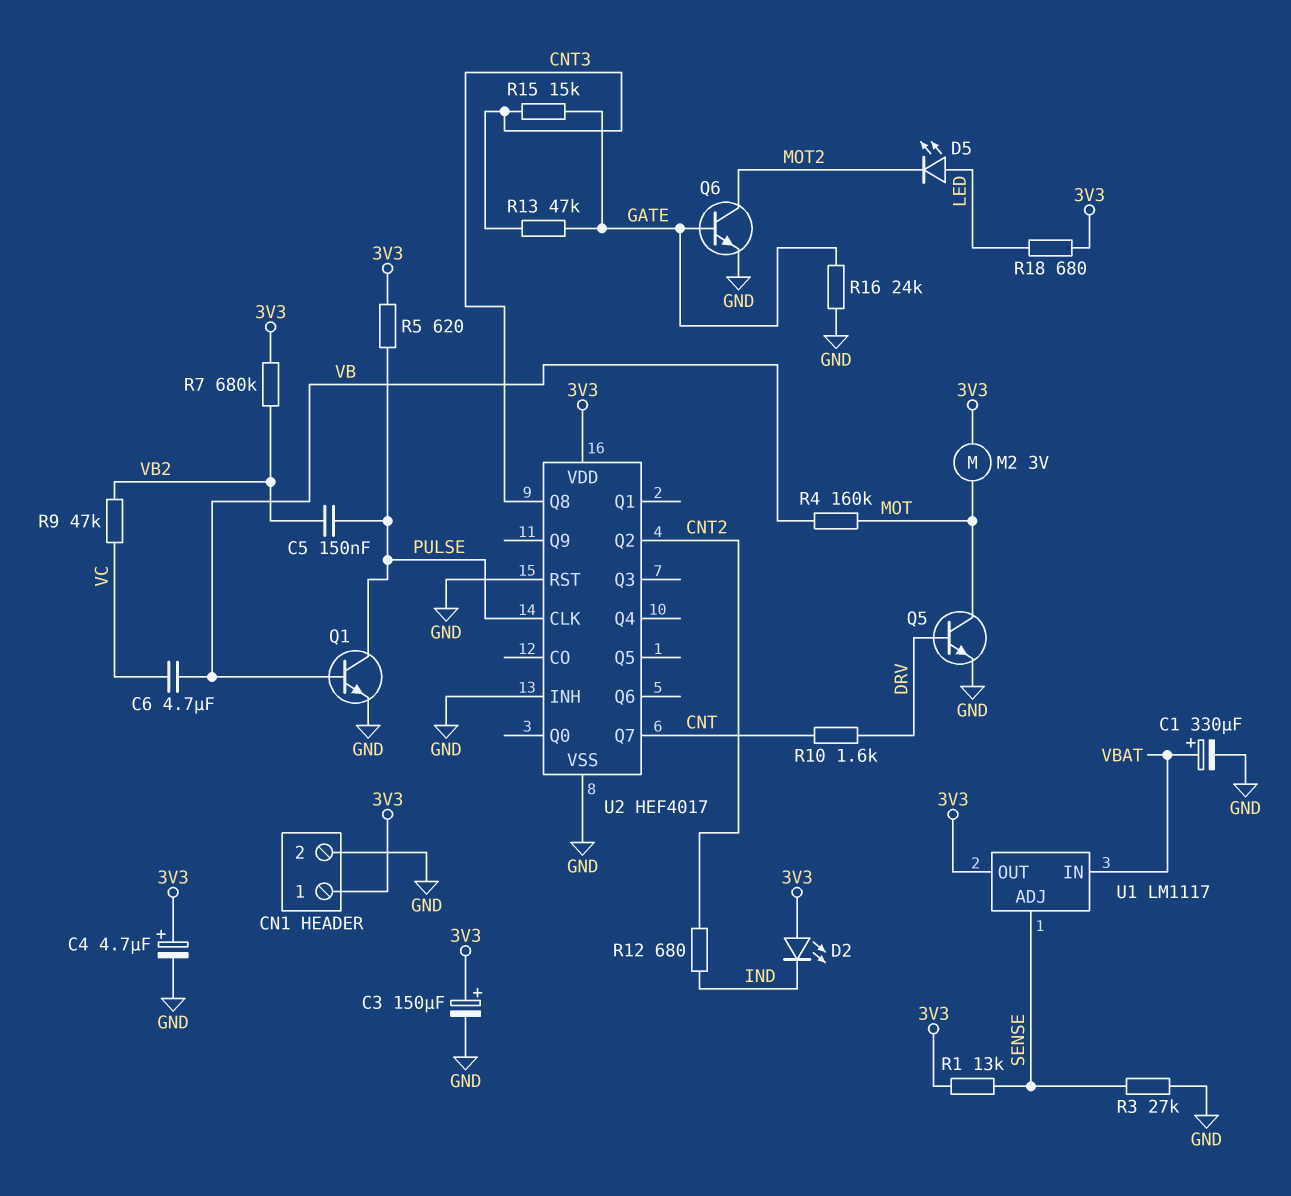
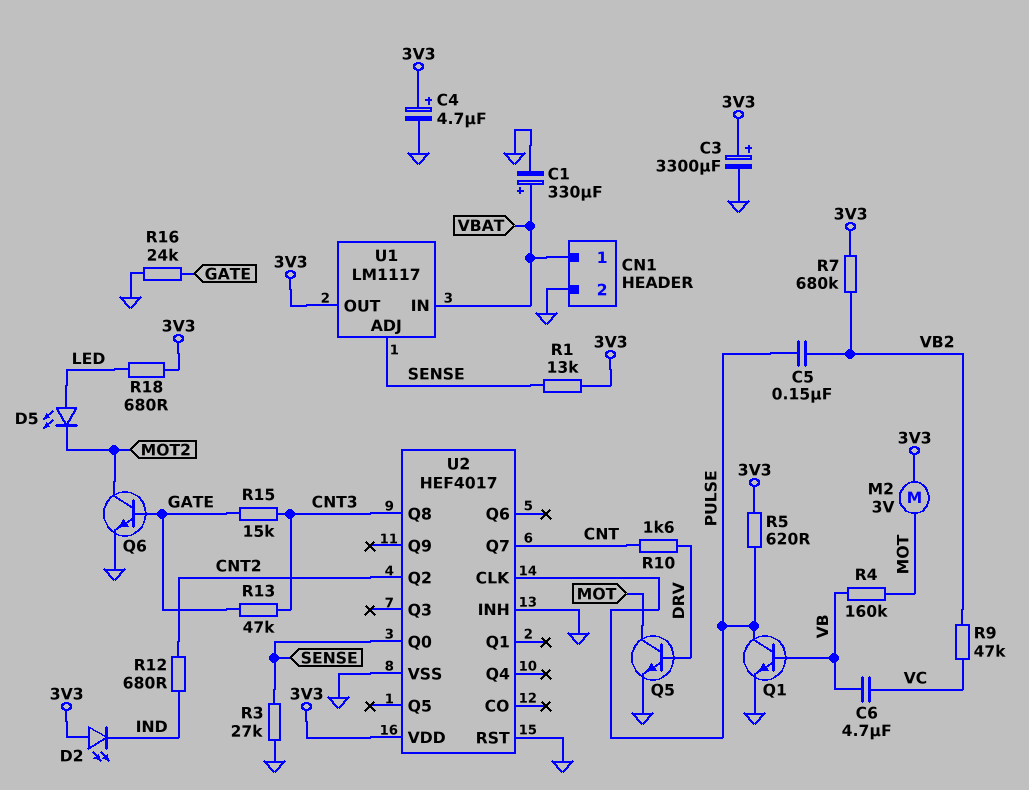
C3: 150uF (plus 3V3, minus GND) -> 3300uF (plus 3V3, minus GND)
CN1 pin 1: 3V3 -> VBAT
U2 pin Q0: none -> SENSE

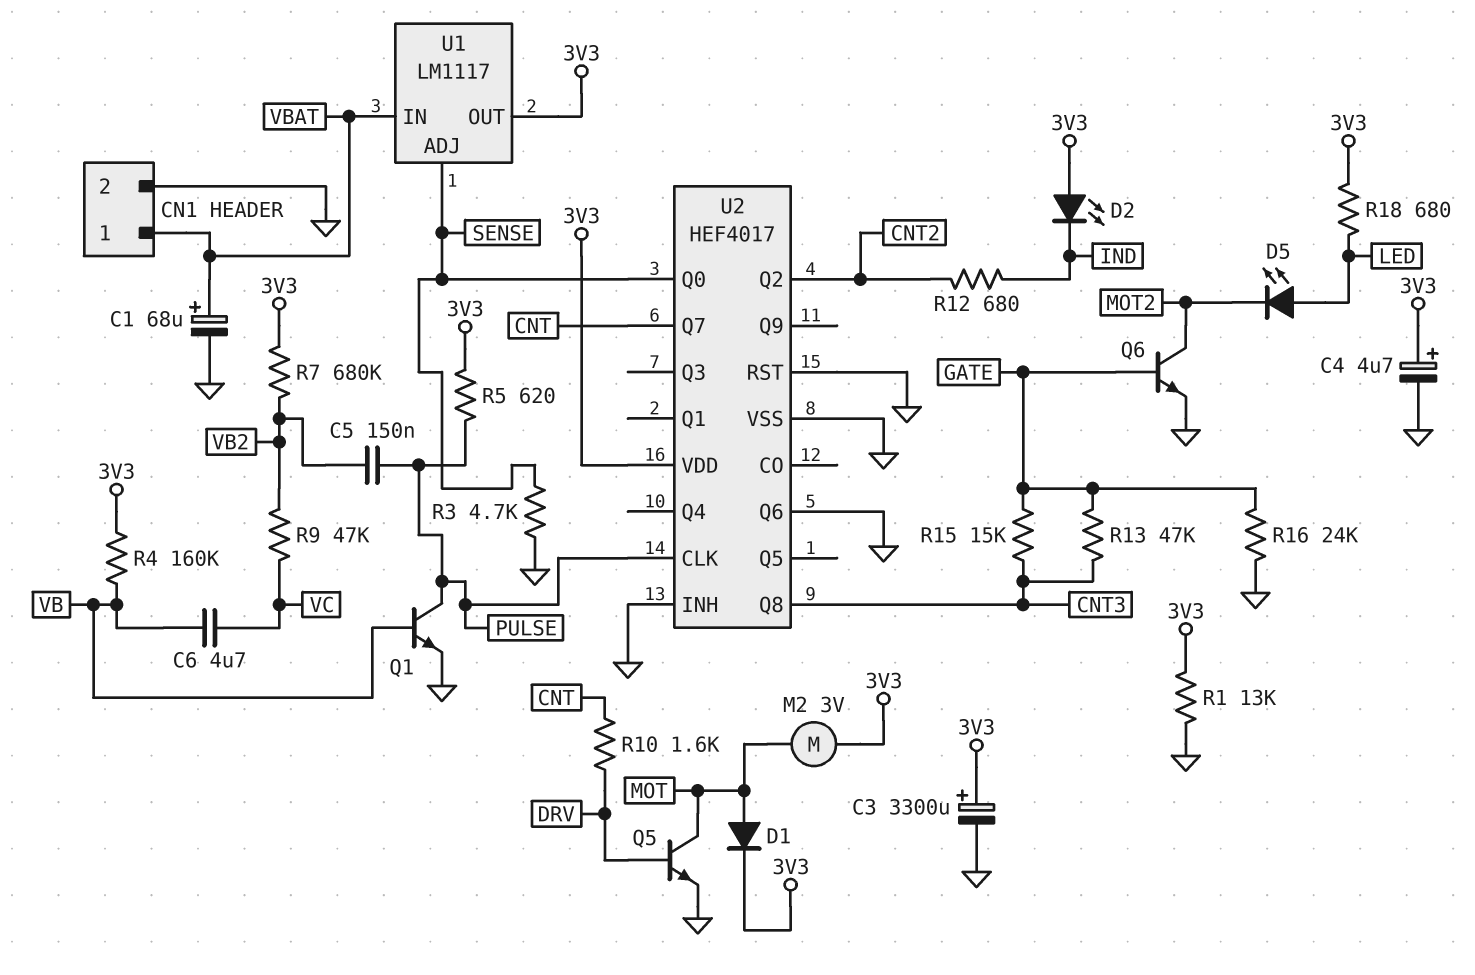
C1: 330uF (plus VBAT, minus GND) -> 68uF (plus VBAT, minus GND)
D1: none -> diode (A MOT, K 3V3)
R1: 13k (3V3, SENSE) -> 13k (3V3, GND)
R3: 27k (GND, SENSE) -> 4.7k (GND, SENSE)
R4: 160k (MOT, VB) -> 160k (3V3, VB)
U2 pin Q6: none -> GND

